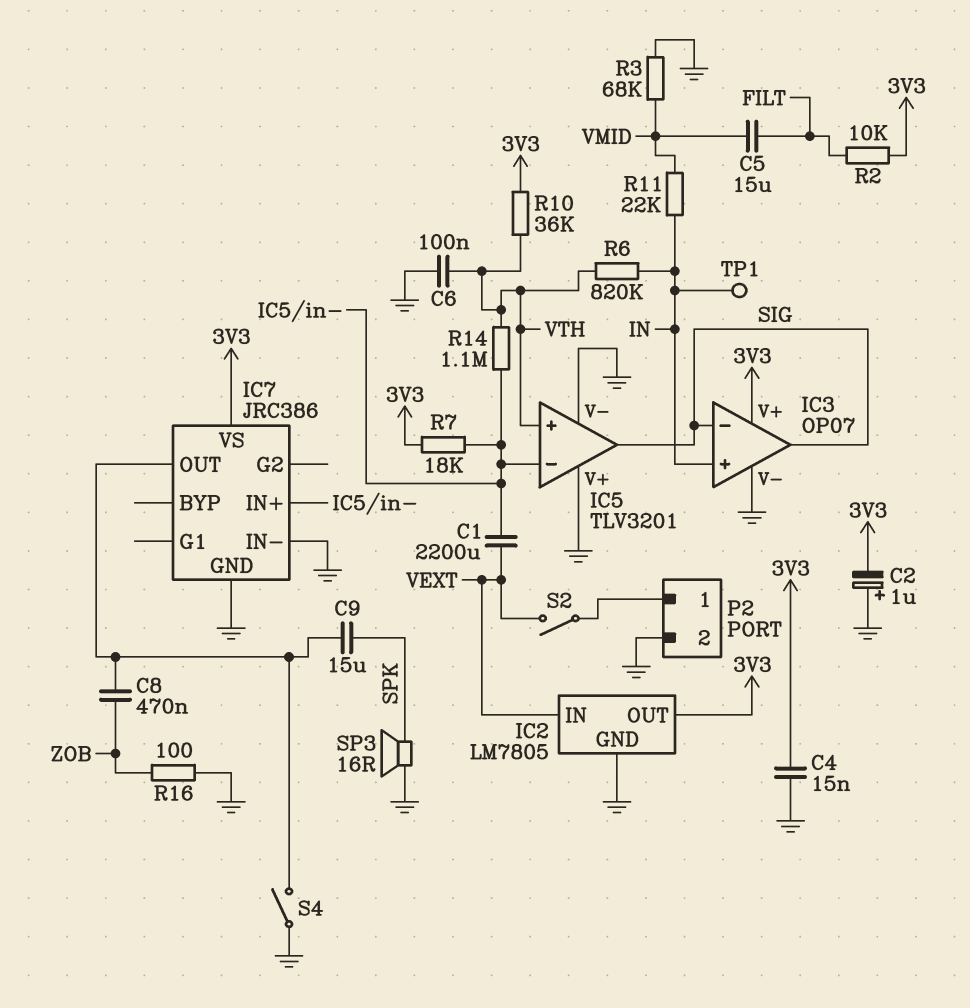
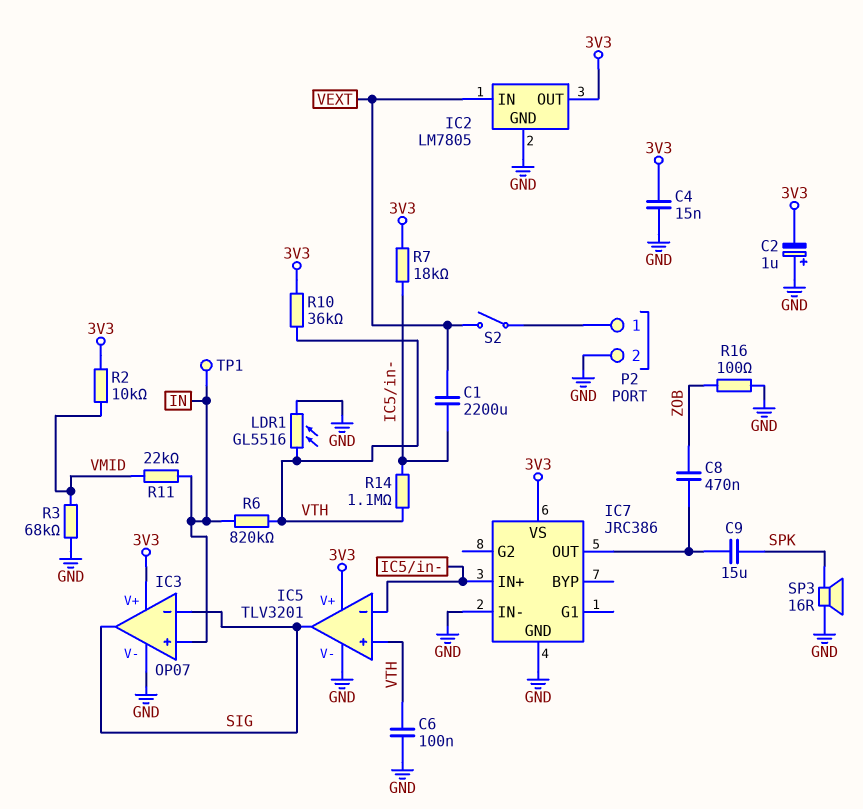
C5: 15uF (FILT, VMID) -> none
IC5 pin V+: GND -> 3V3
LDR1: none -> GL5516 (GND, VTH)
R2: 10k (3V3, FILT) -> 10k (3V3, VMID)
S4: switch (GND, IC7/OUT) -> none

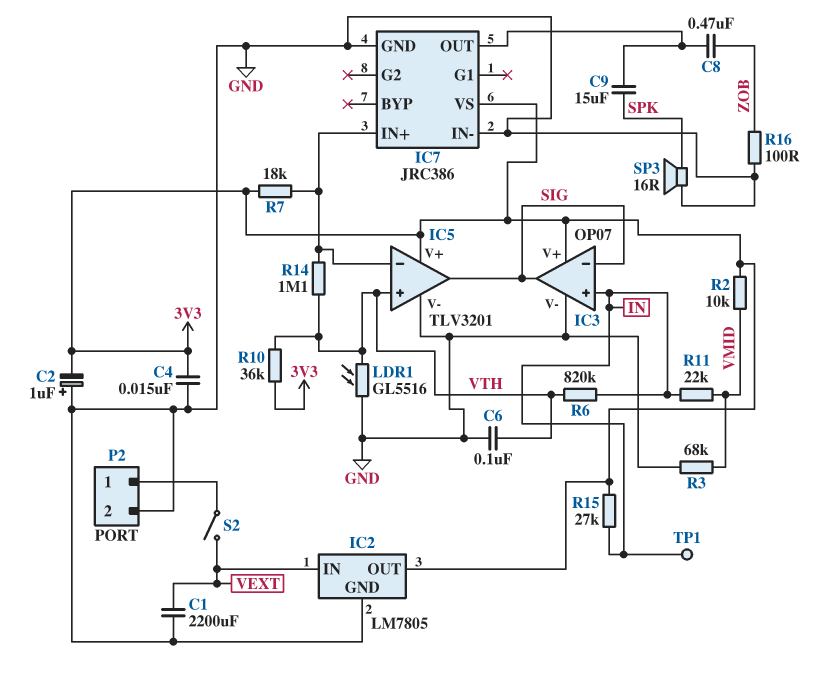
C1: 2200uF (IC5/in-, VEXT) -> 2200uF (GND, VEXT)
R15: none -> 27k (3V3, IN)

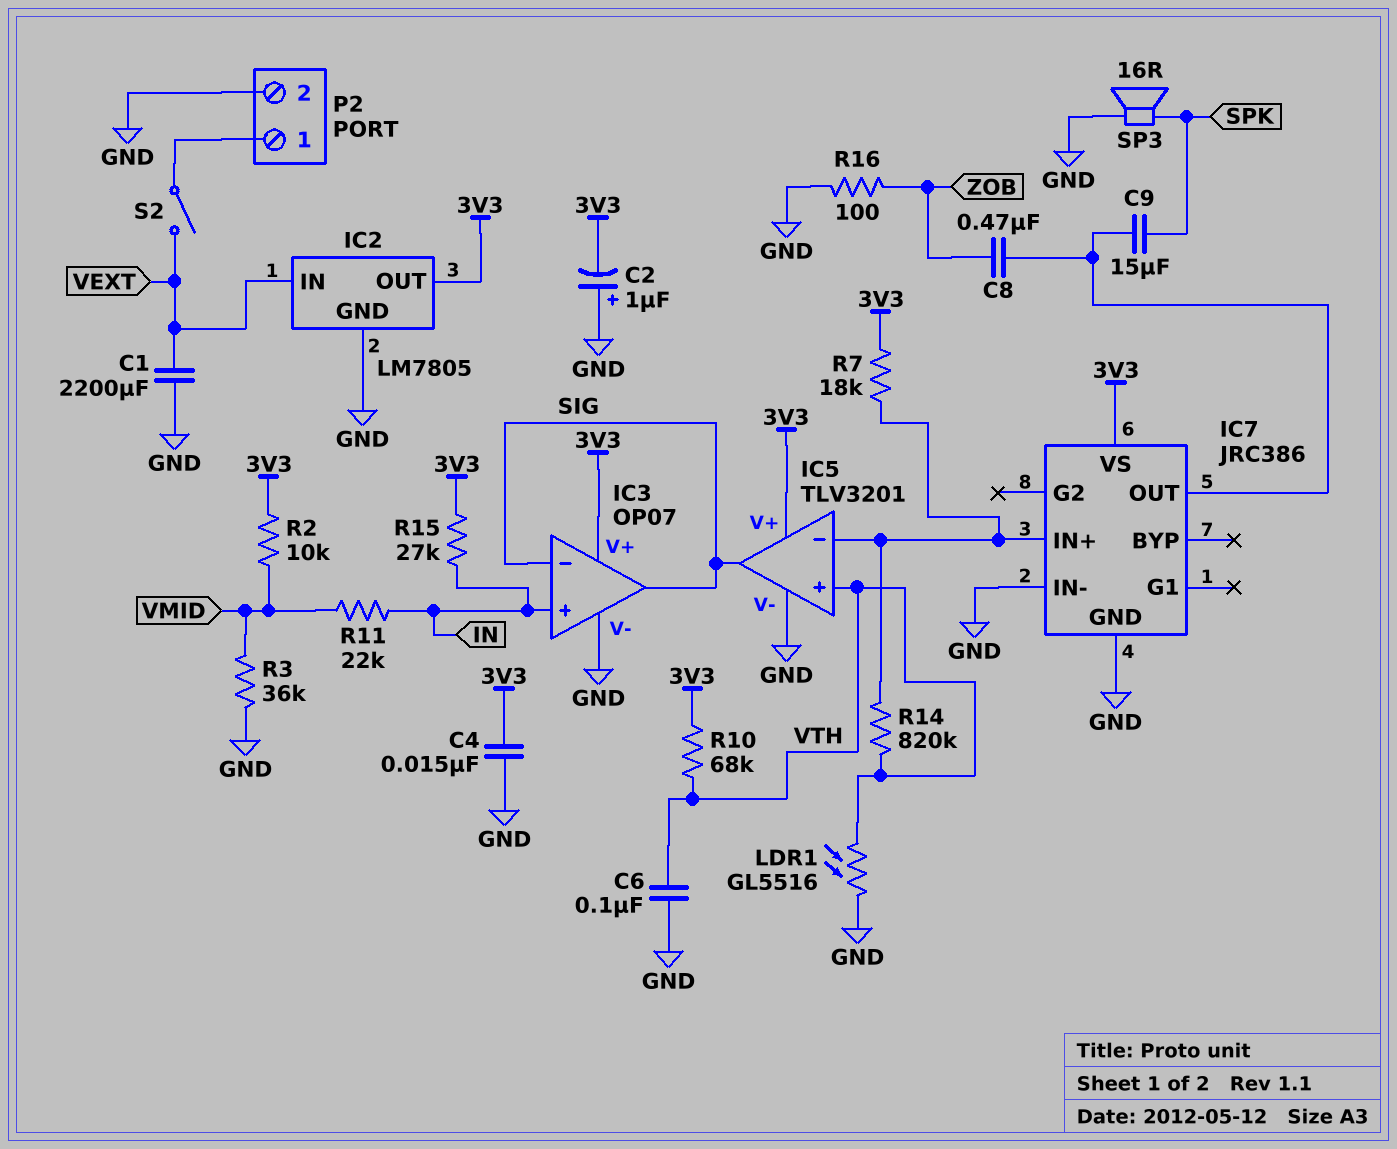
R3: 68k (GND, VMID) -> 36k (GND, VMID)
R6: 820k (IN, VTH) -> none
R10: 36k (3V3, VTH) -> 68k (3V3, VTH)
R14: 1.1M (IC5/in-, VTH) -> 820k (IC5/in-, VTH)
TP1: test point (IN) -> none

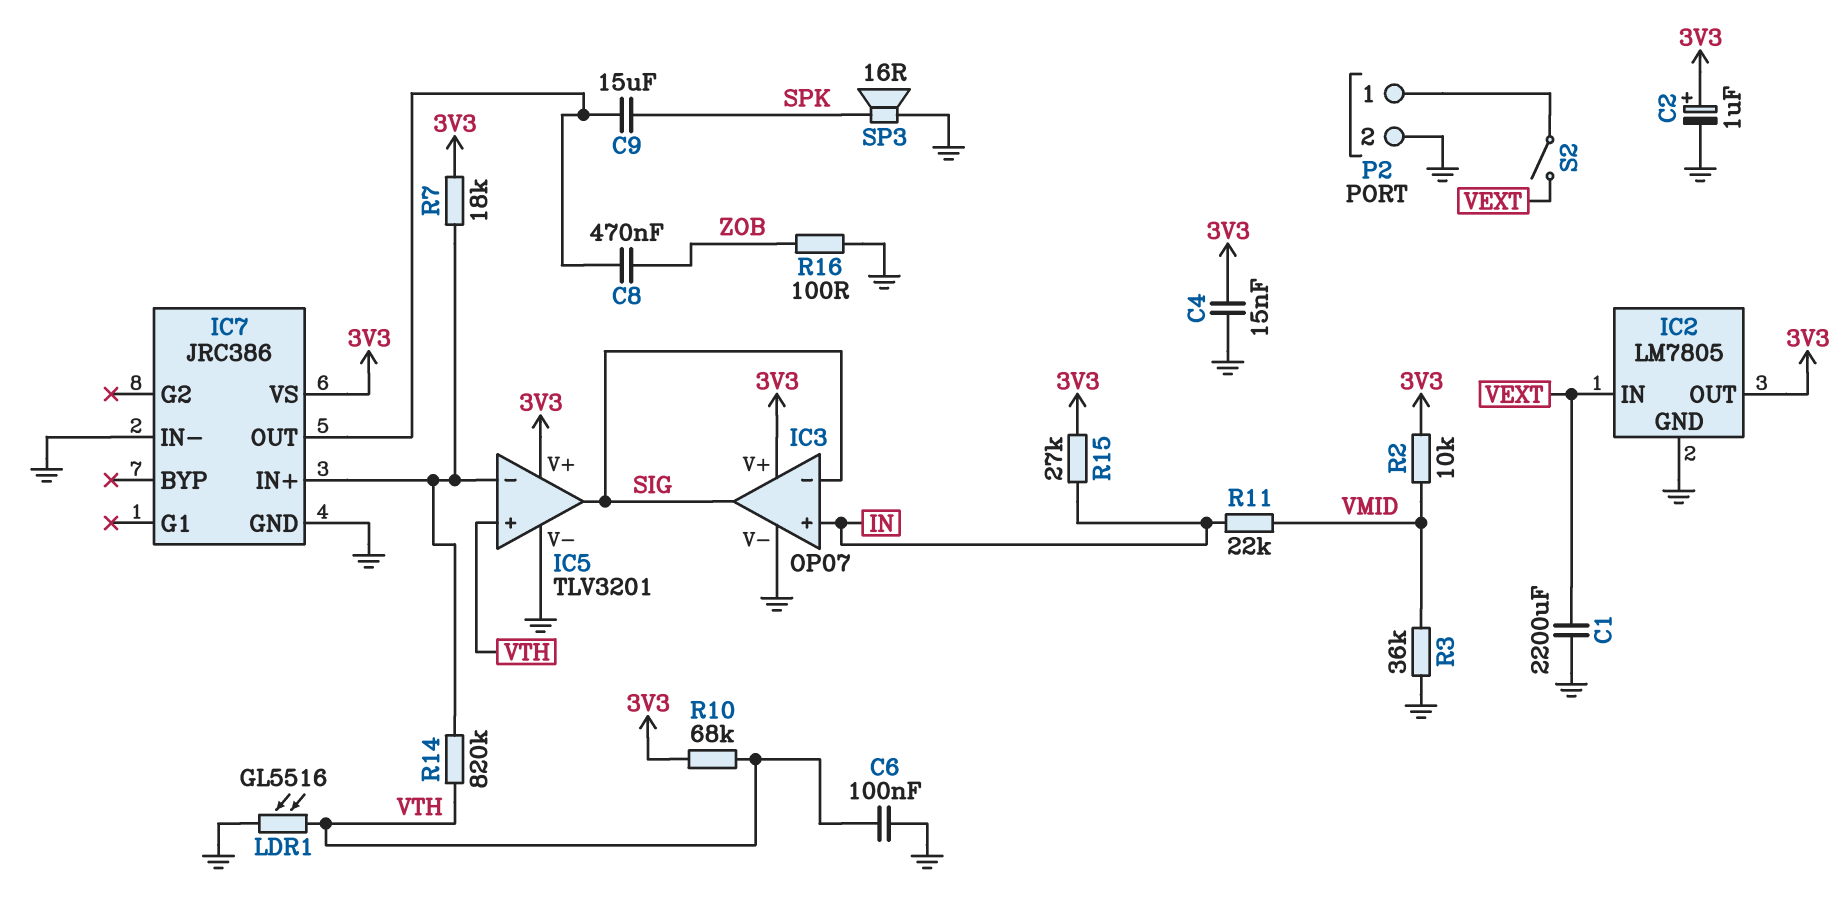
C2: 1uF (plus GND, minus 3V3) -> 1uF (plus 3V3, minus GND)

